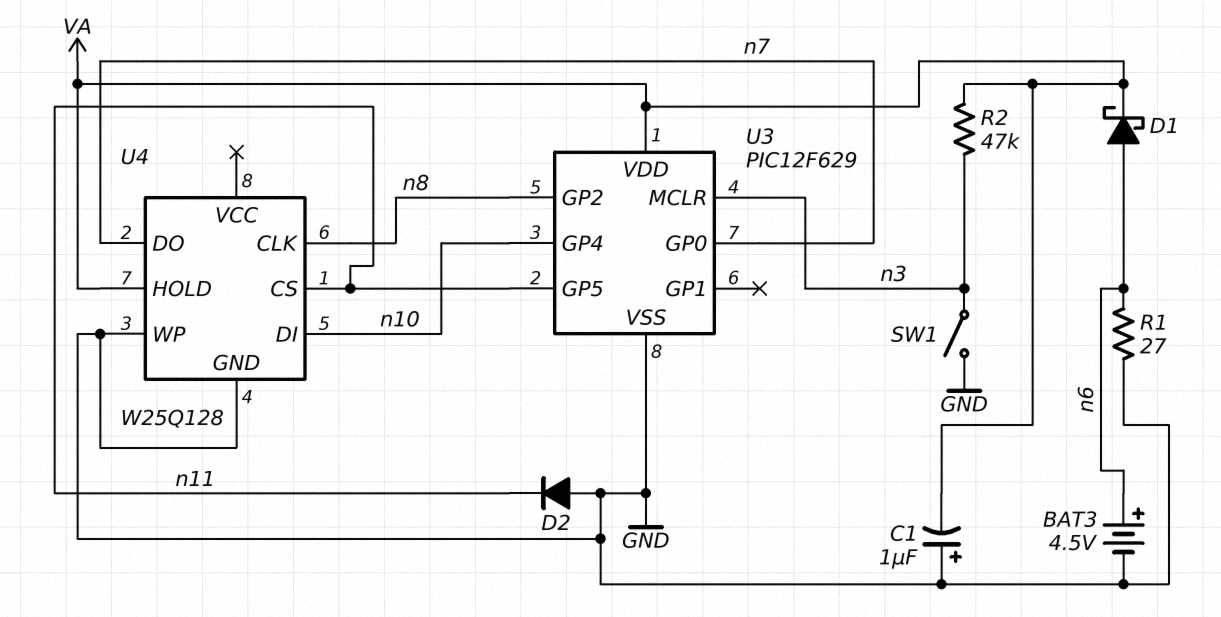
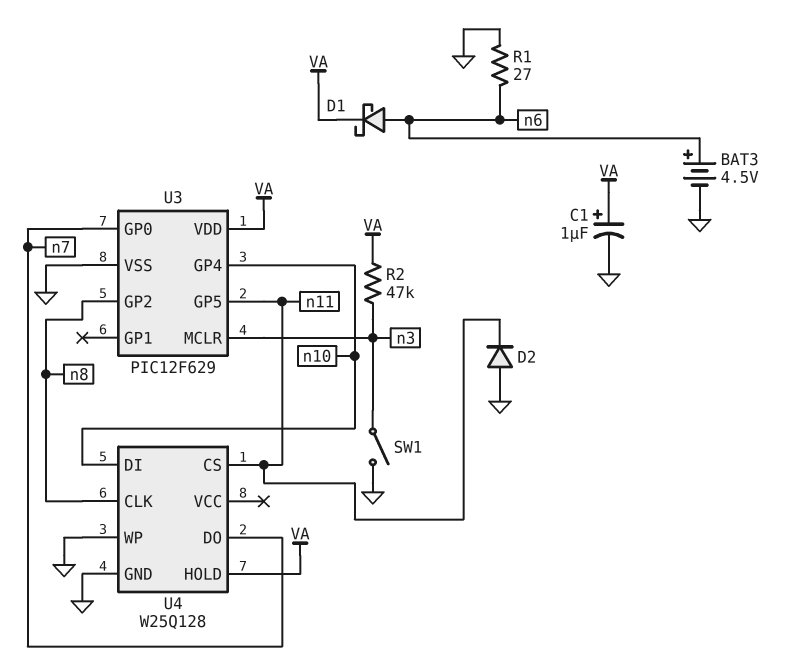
C1: 1uF (plus GND, minus VA) -> 1uF (plus VA, minus GND)

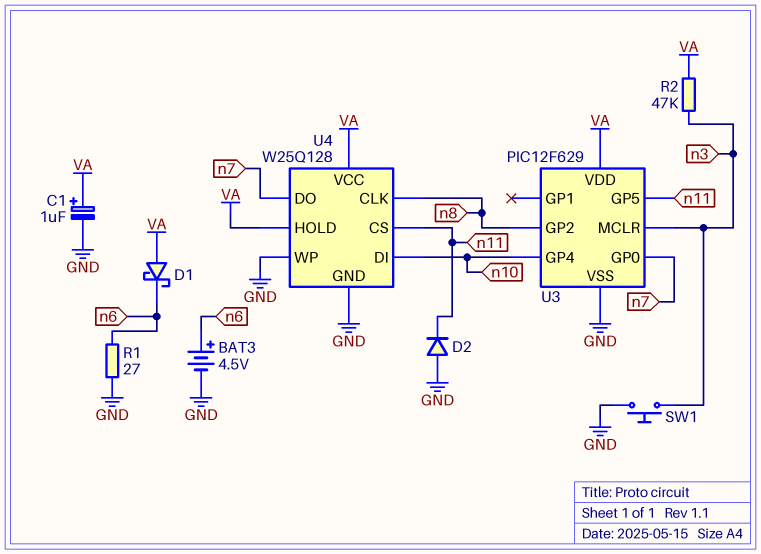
D1: schottky (A n6, K VA) -> schottky (A VA, K n6)
SW1: switch (GND, n3) -> button (GND, n3)
U4 pin VCC: none -> VA

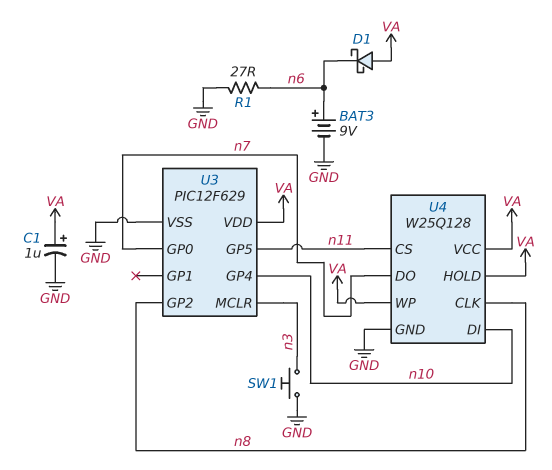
BAT3: 4.5V (plus n6, minus GND) -> 9V (plus n6, minus GND)
D2: diode (A GND, K n11) -> none
R2: 47k (VA, n3) -> none
U4 pin WP: GND -> VA

